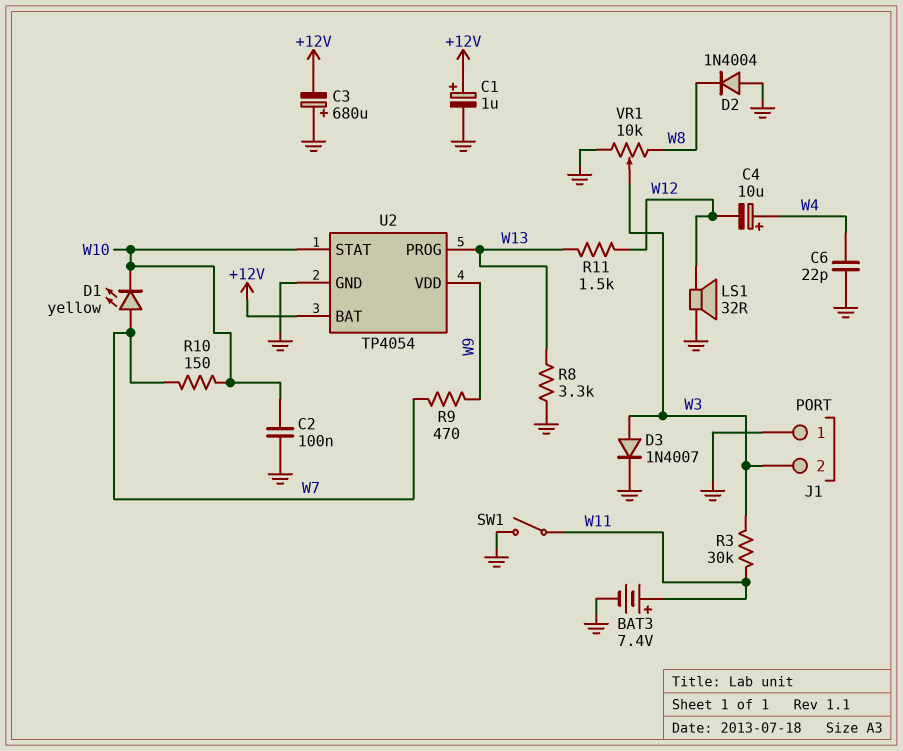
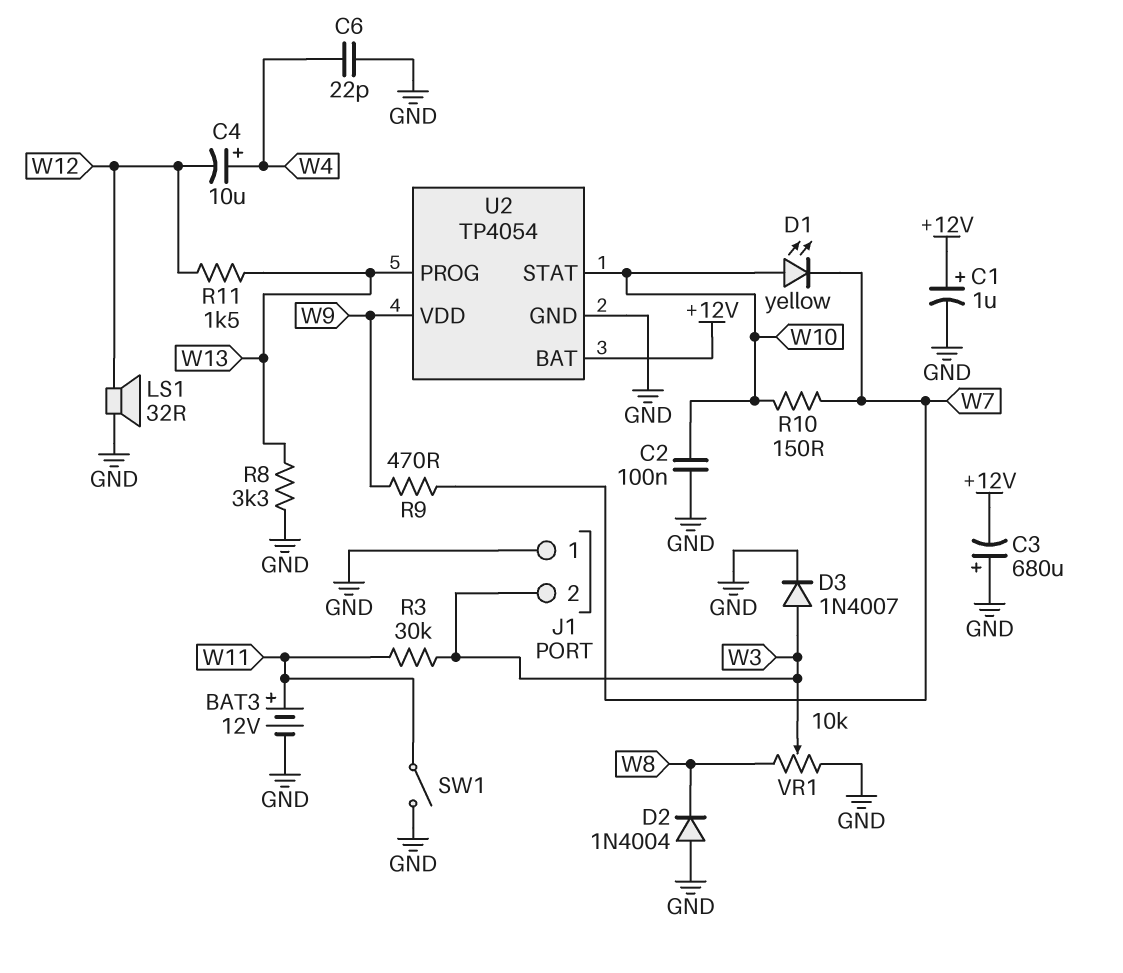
BAT3: 7.4V (plus W11, minus GND) -> 12V (plus W11, minus GND)
D1: LED yellow (A W7, K W10) -> LED yellow (A W10, K W7)

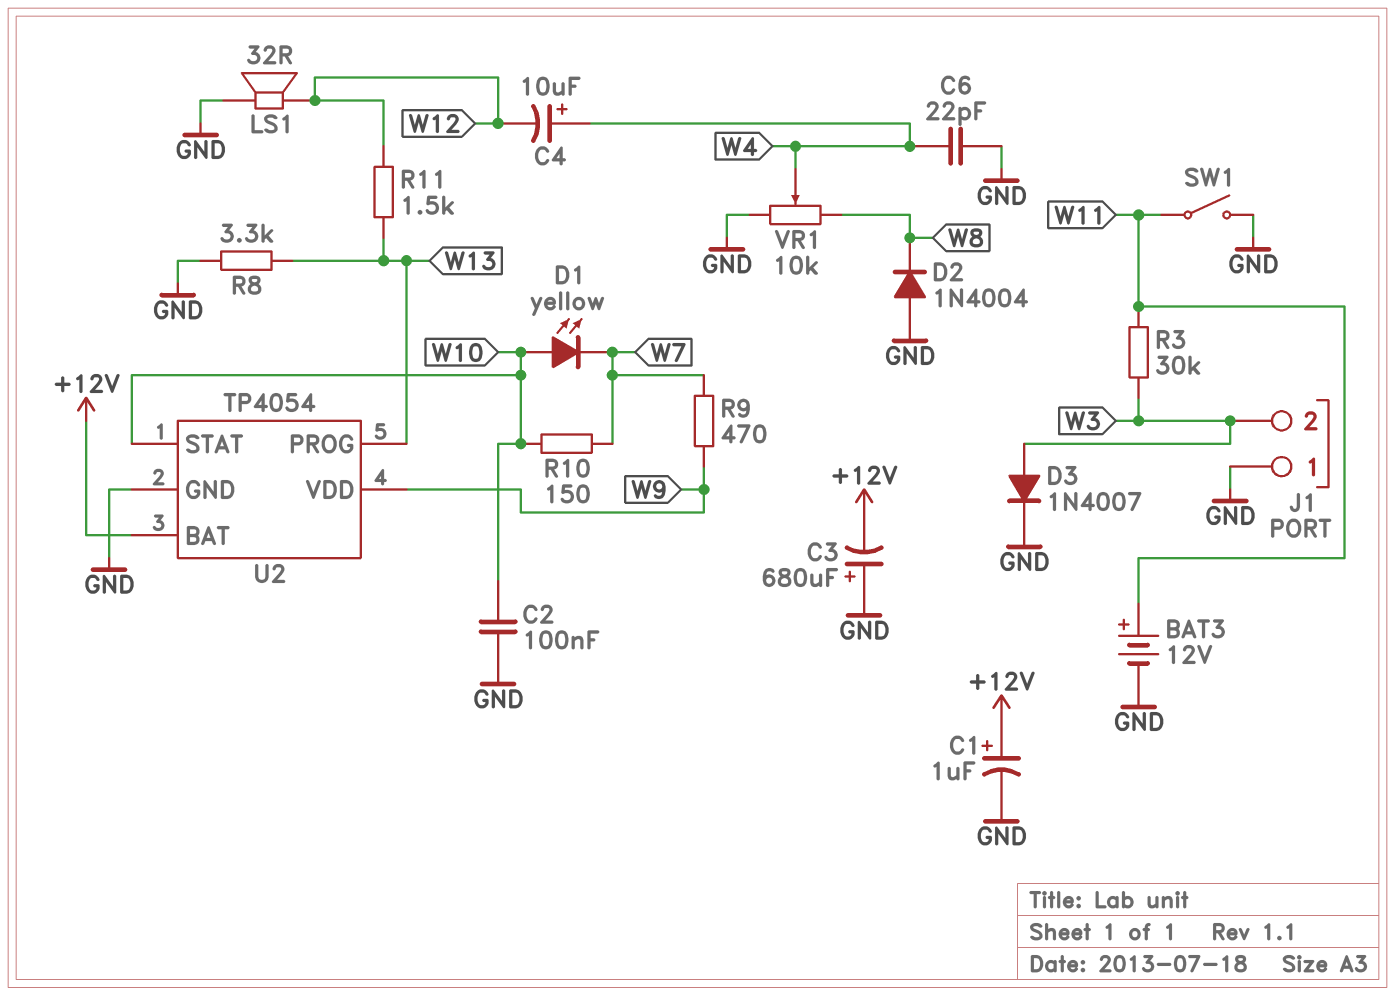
VR1: 10k (GND, W8, wiper W3) -> 10k (GND, W8, wiper W4)

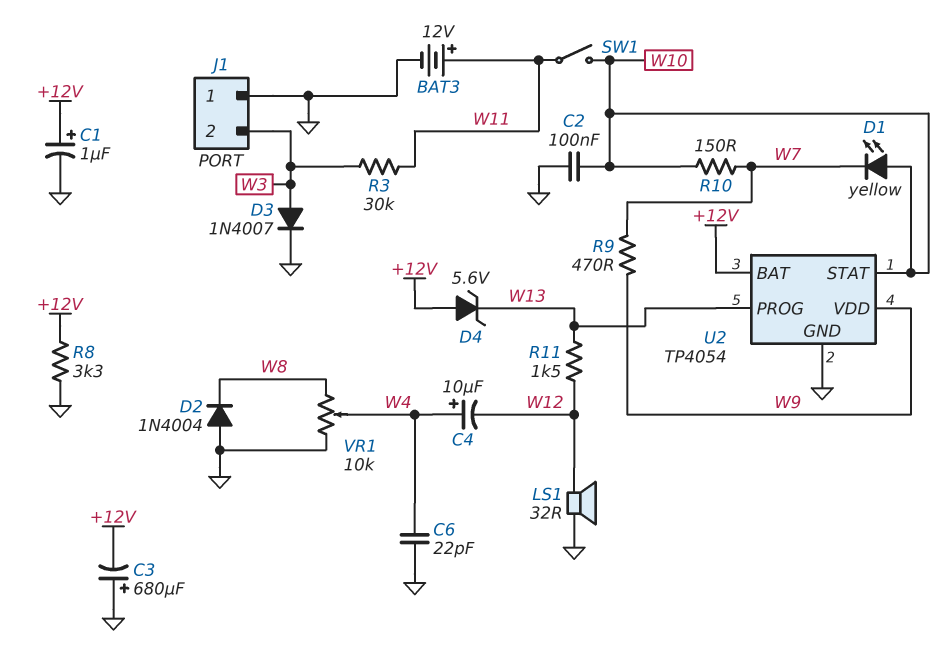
D4: none -> zener 5.6V (A +12V, K W13)
R8: 3.3k (GND, W13) -> 3.3k (+12V, GND)
SW1: switch (GND, W11) -> switch (W10, W11)

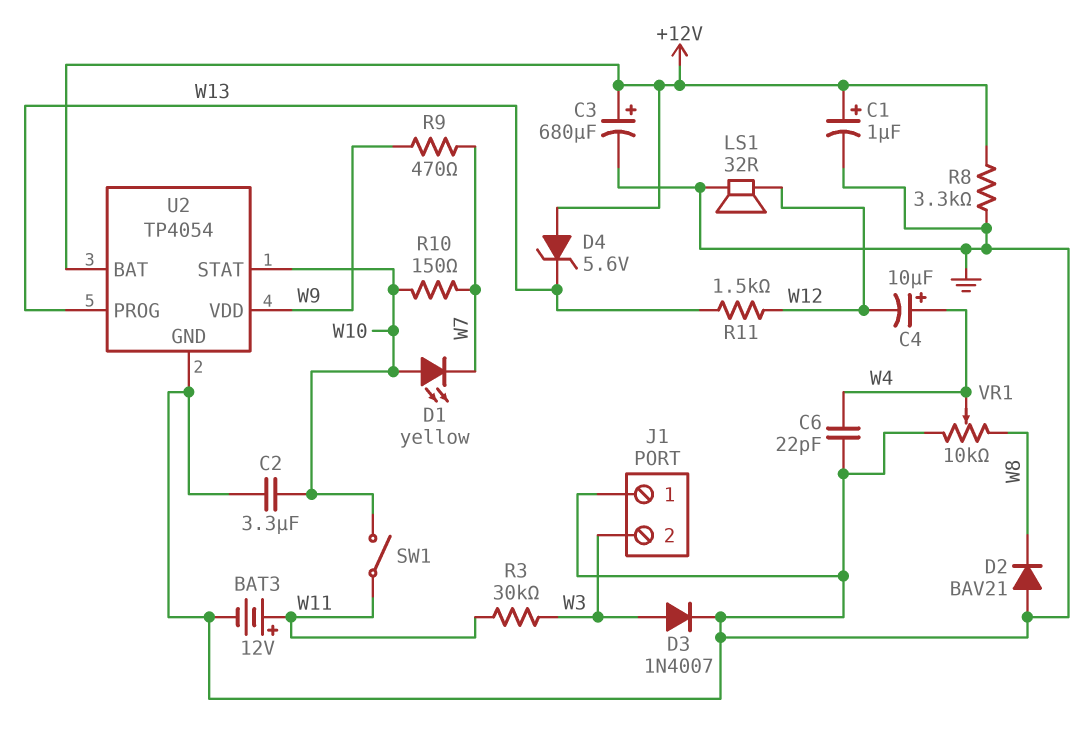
C2: 100nF (GND, W10) -> 3.3uF (GND, W10)
C3: 680uF (plus GND, minus +12V) -> 680uF (plus +12V, minus GND)
D2: diode 1N4004 (A GND, K W8) -> diode BAV21 (A GND, K W8)

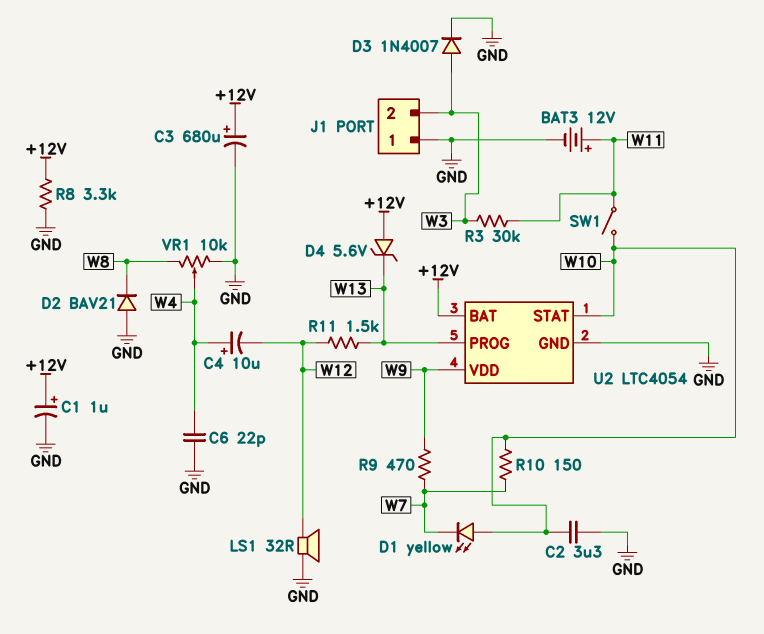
U2: TP4054 -> LTC4054

